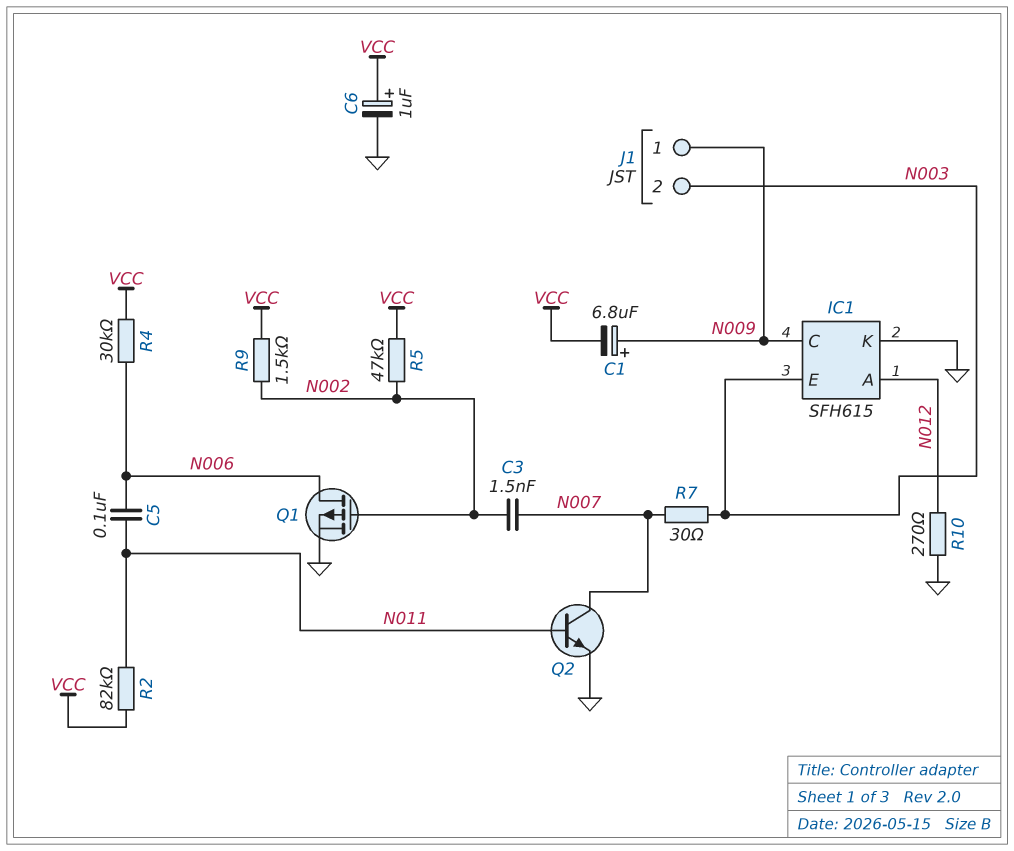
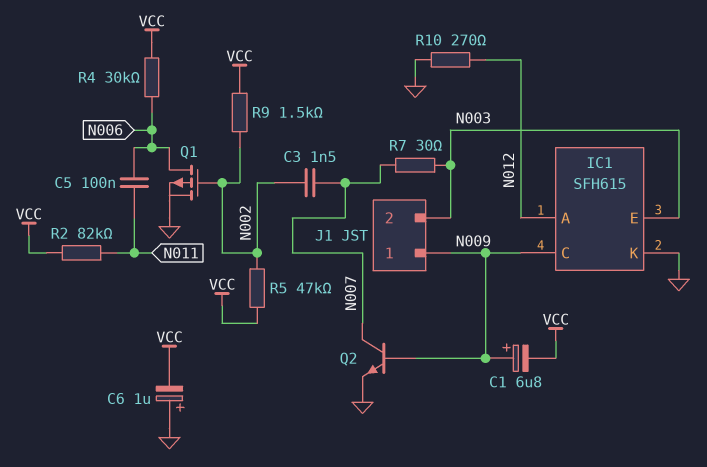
C6: 1uF (plus VCC, minus GND) -> 1uF (plus GND, minus VCC)
Q2: NPN (B N011, C N007, E GND) -> NPN (B N009, C N007, E GND)

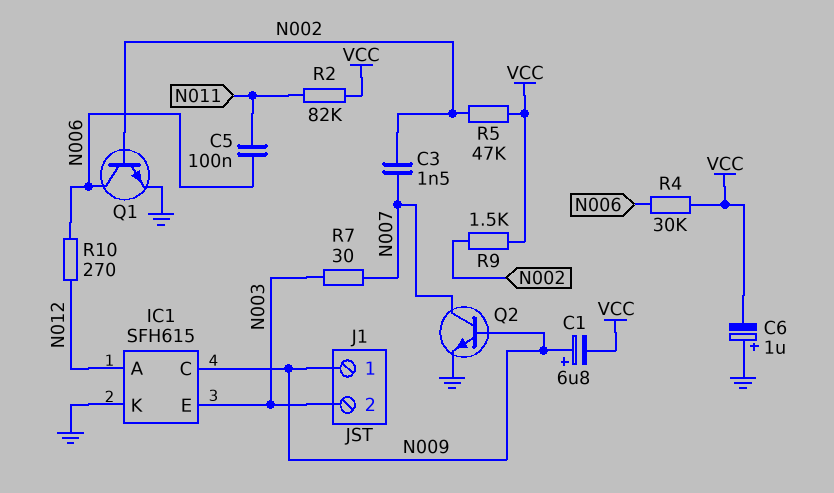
Q1: PMOS (G N002, D N006, S GND) -> NPN (B N002, C N006, E GND)
R10: 270 (GND, N012) -> 270 (N006, N012)

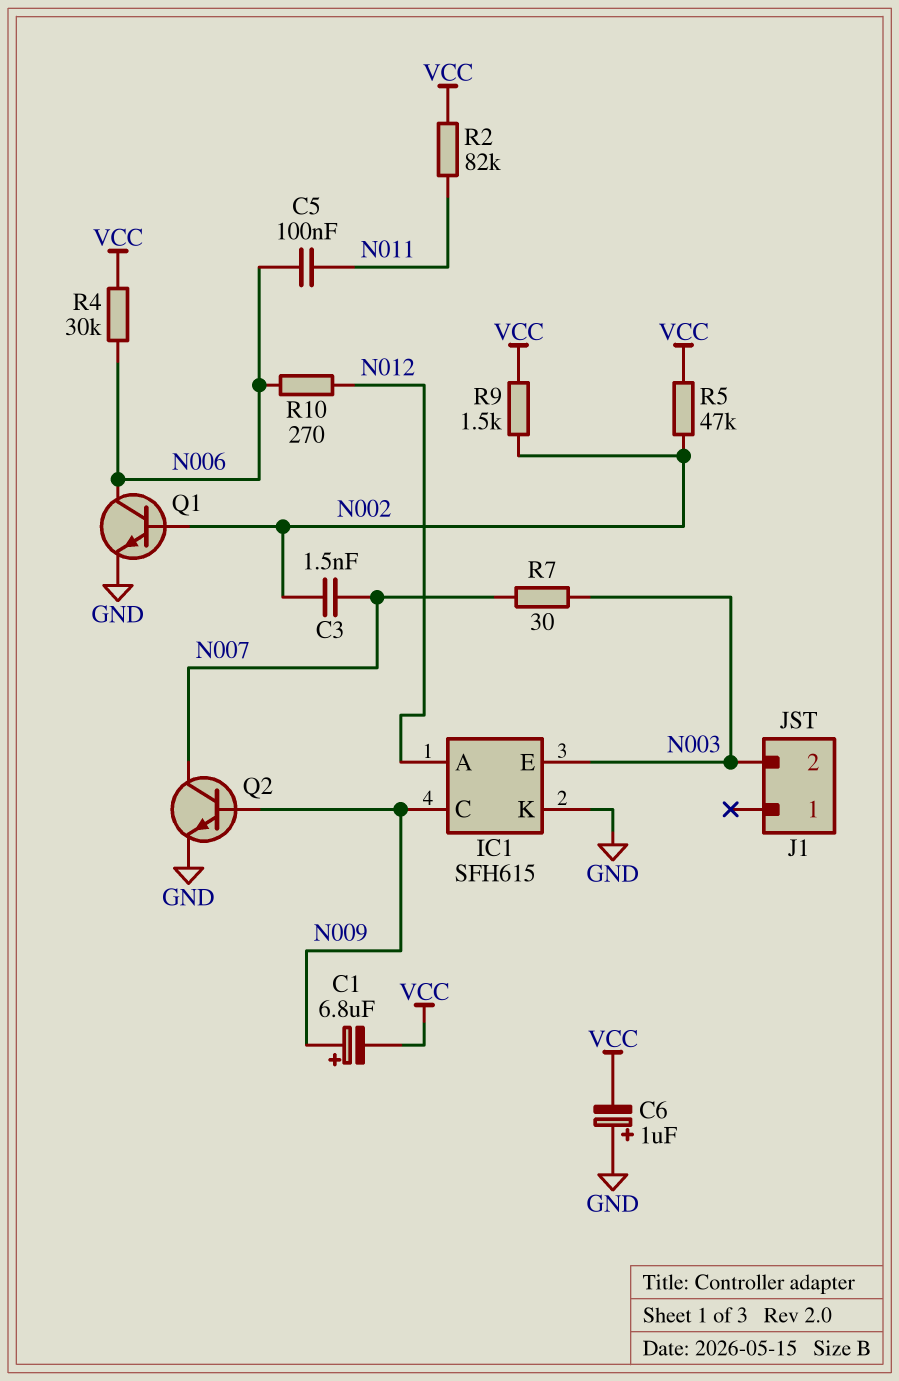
J1 pin 1: N009 -> none

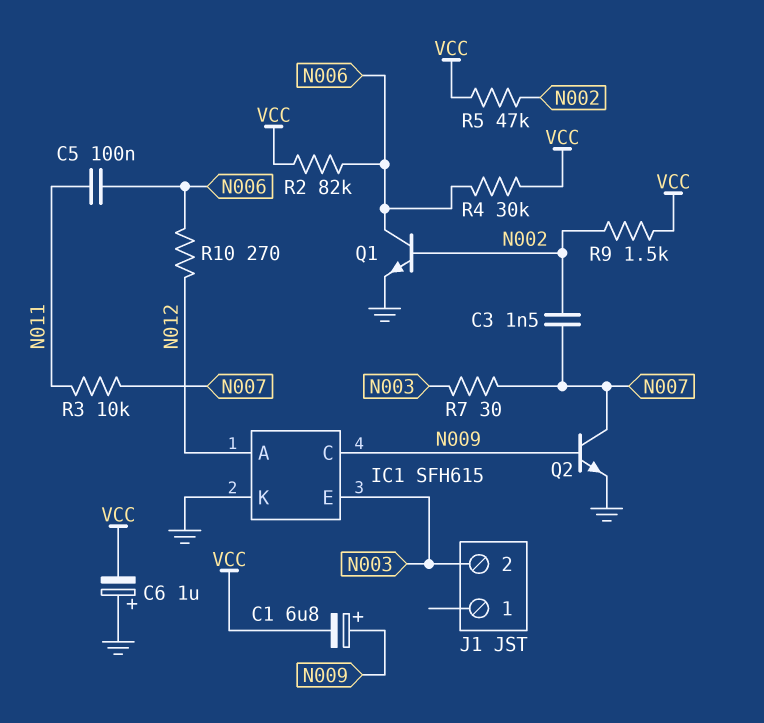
R2: 82k (N011, VCC) -> 82k (N006, VCC)
R3: none -> 10k (N007, N011)

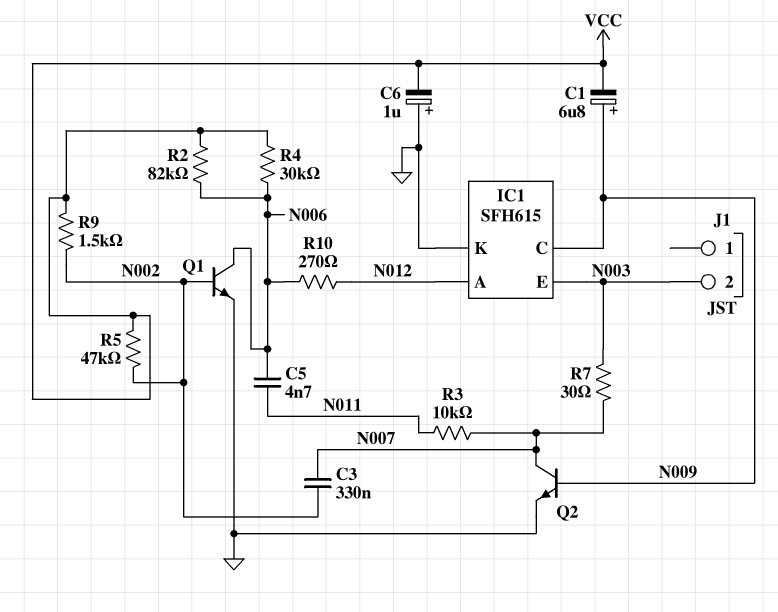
C3: 1.5nF (N002, N007) -> 330nF (N002, N007)
C5: 100nF (N006, N011) -> 4.7nF (N006, N011)

